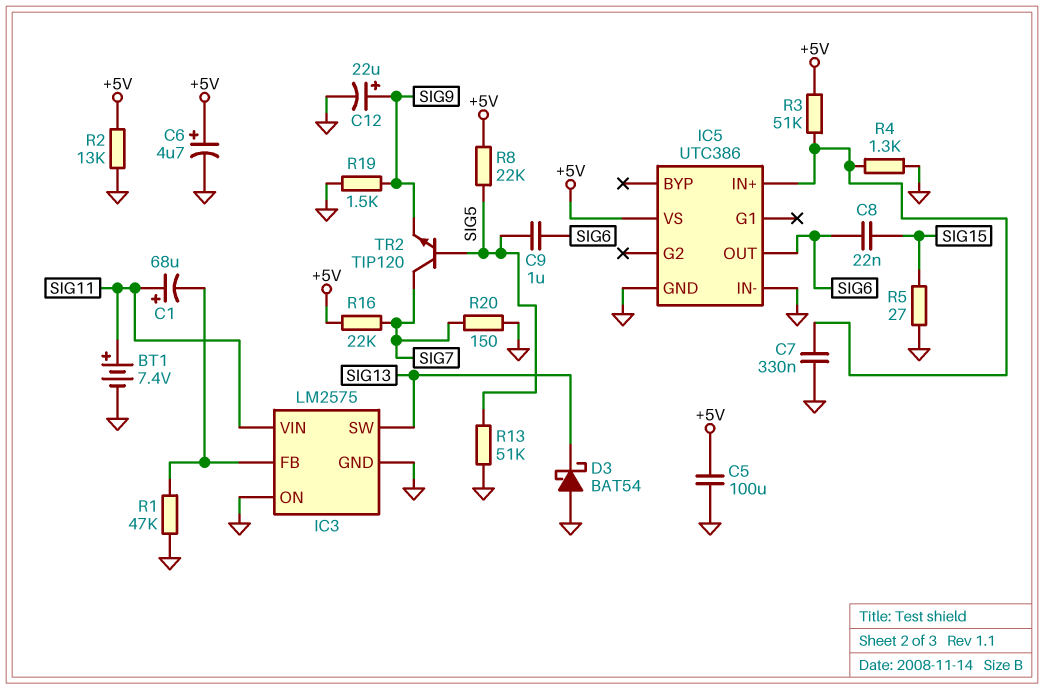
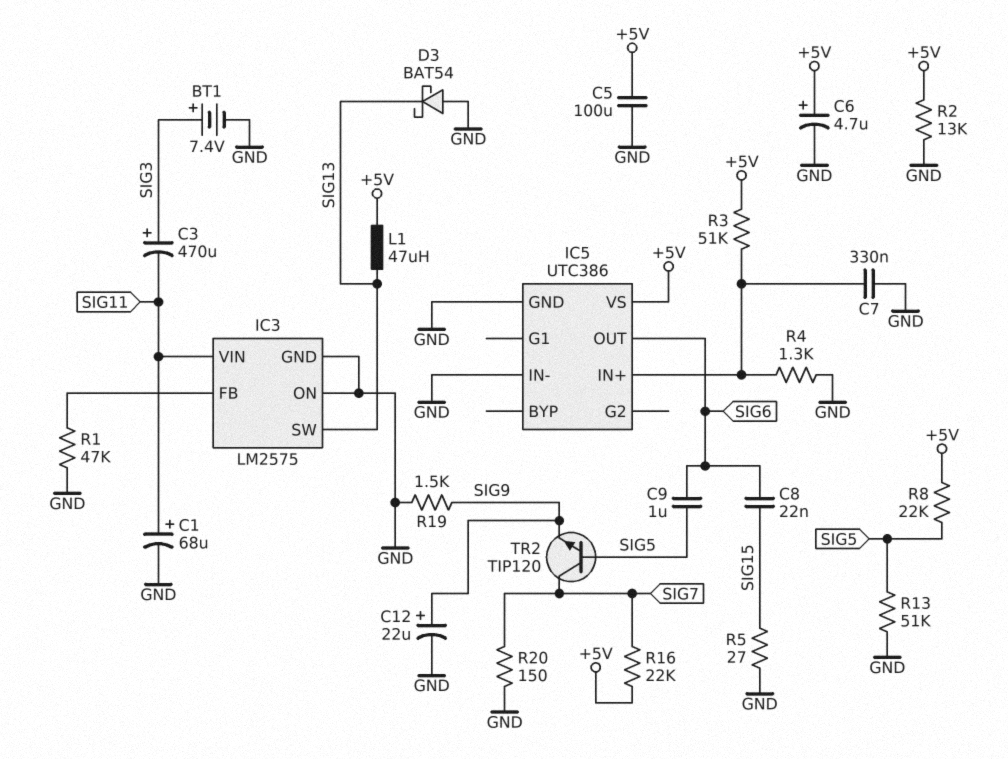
BT1: 7.4V (plus SIG11, minus GND) -> 7.4V (plus SIG3, minus GND)
C1: 68uF (plus SIG11, minus IC3/FB) -> 68uF (plus SIG11, minus GND)
C3: none -> 470uF (plus SIG3, minus SIG11)
L1: none -> 47uH (+5V, SIG13)

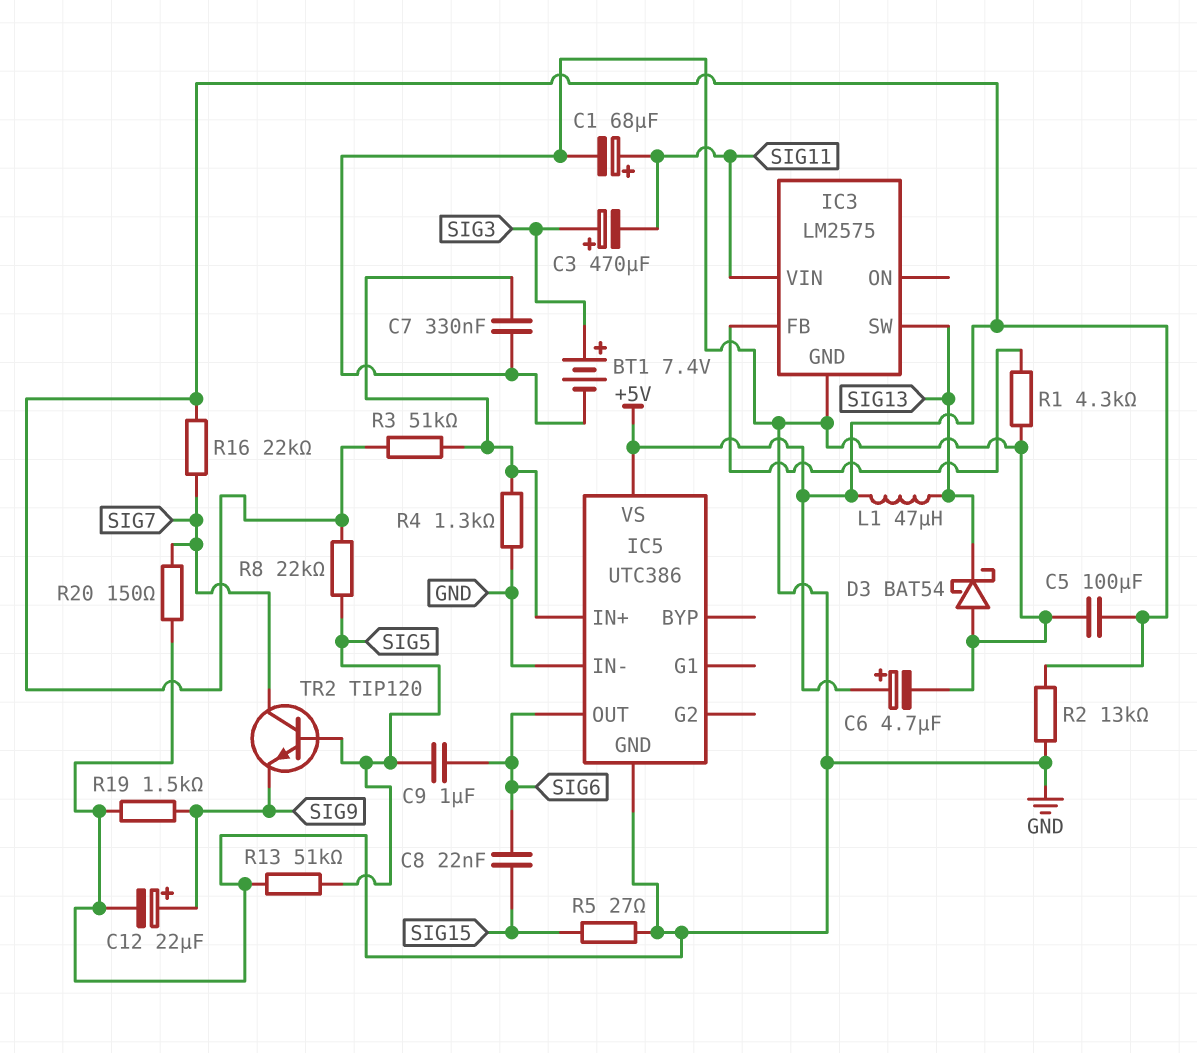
IC3 pin ON: GND -> none
R1: 47k (GND, IC3/FB) -> 4.3k (GND, IC3/FB)

